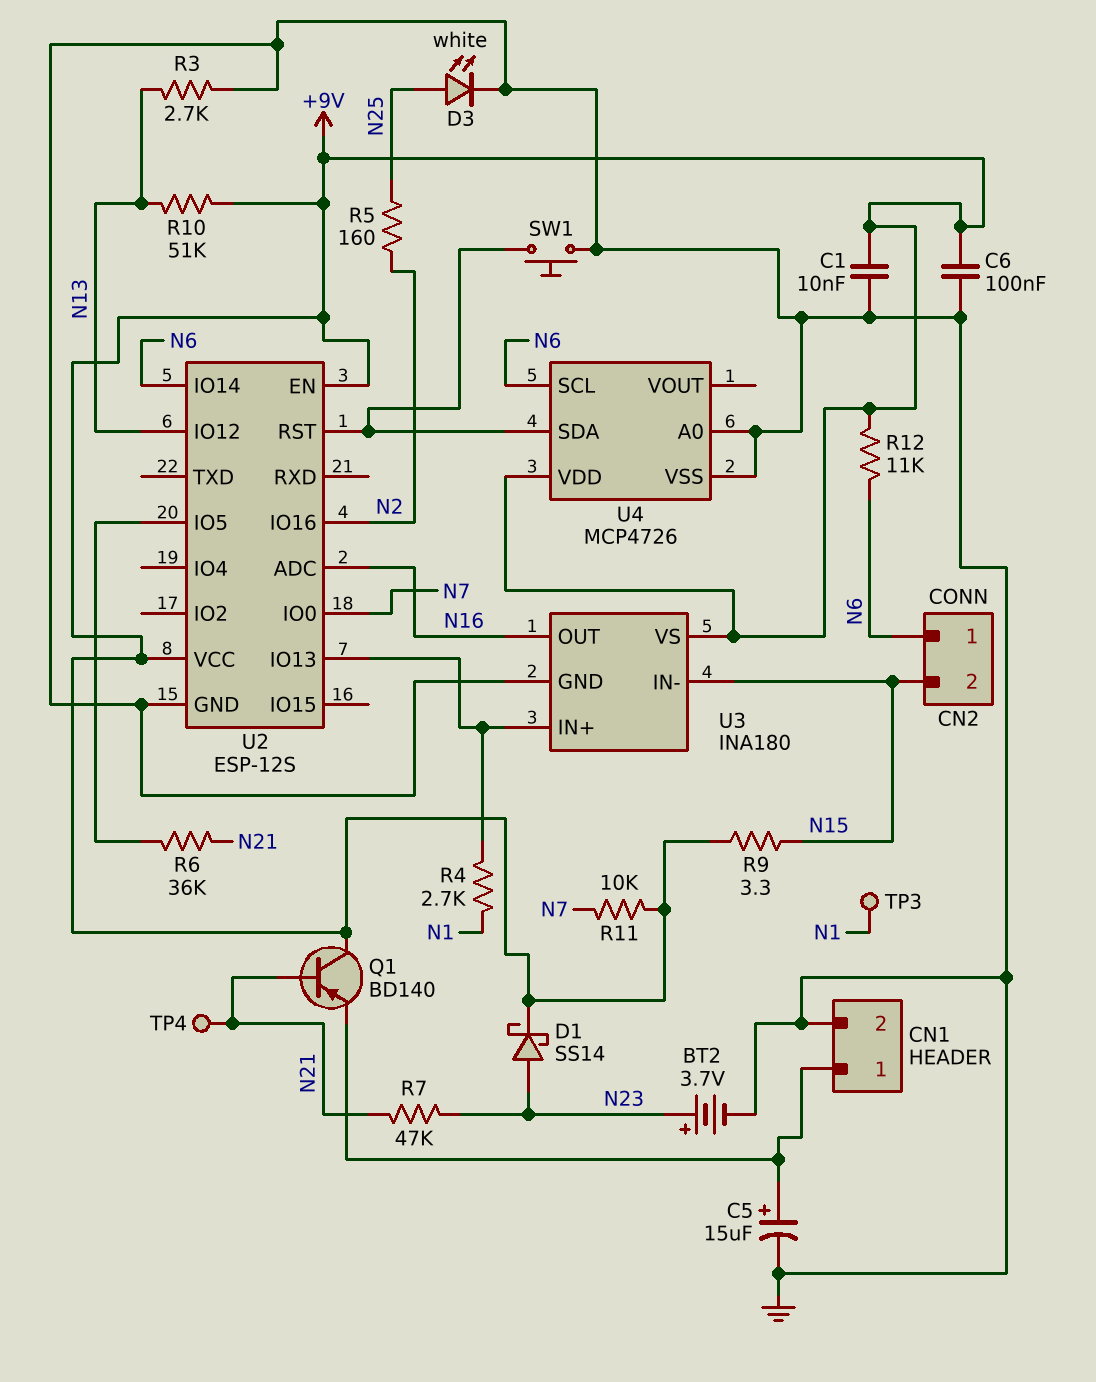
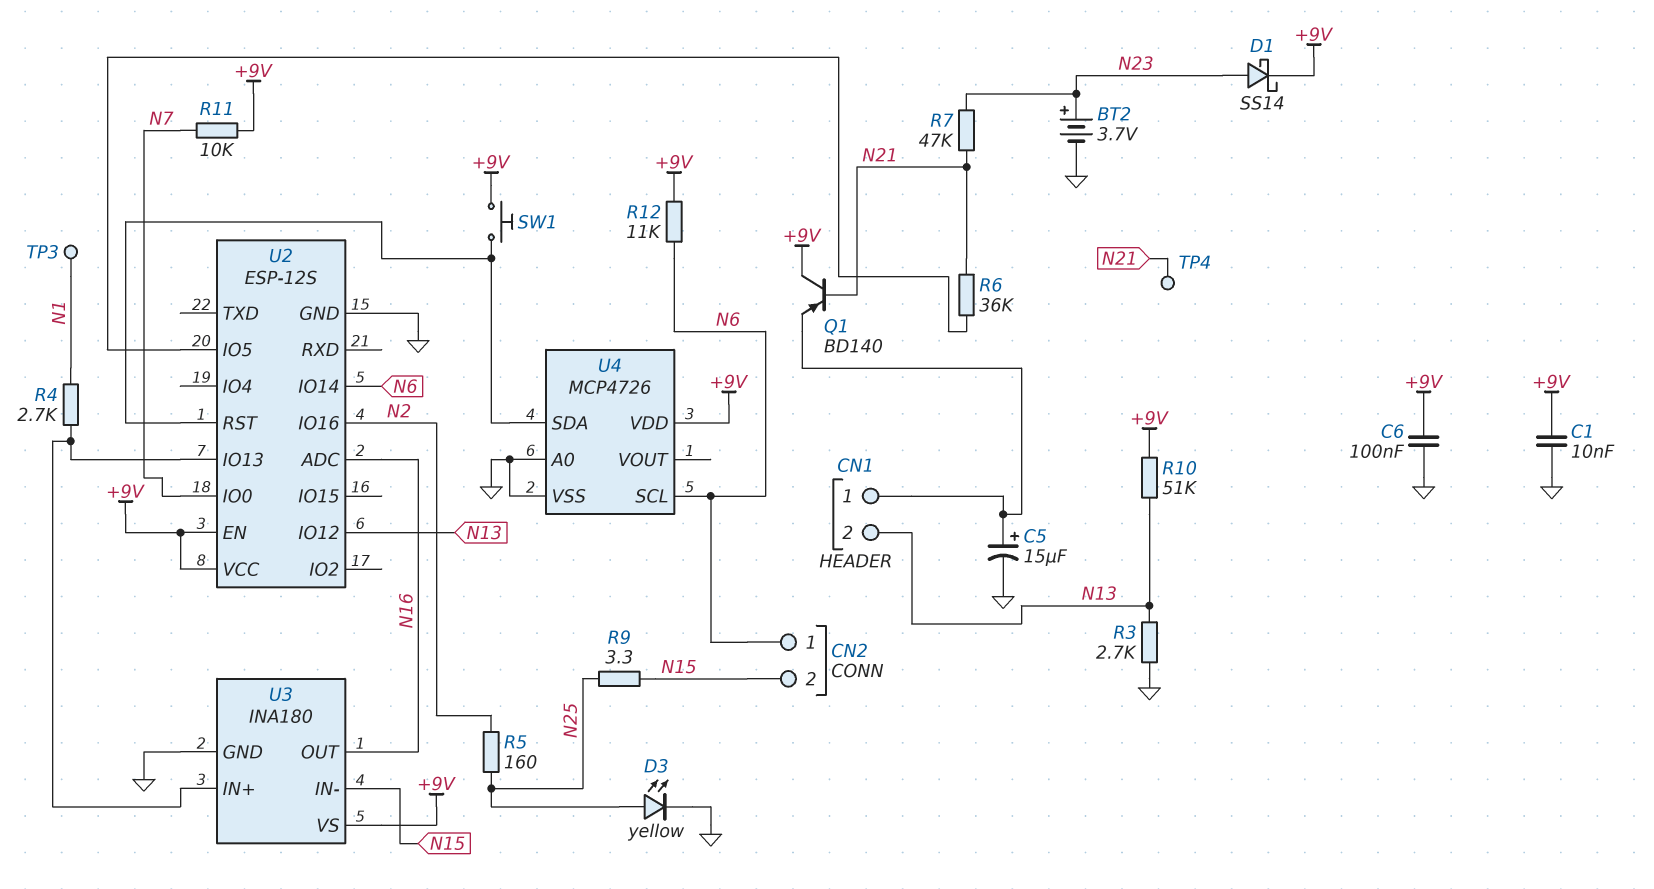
CN1 pin 2: GND -> N13
D3: LED white (A N25, K GND) -> LED yellow (A N25, K GND)
R9: 3.3 (+9V, N15) -> 3.3 (N15, N25)
SW1: button (GND, U2/RST) -> button (+9V, U2/RST)

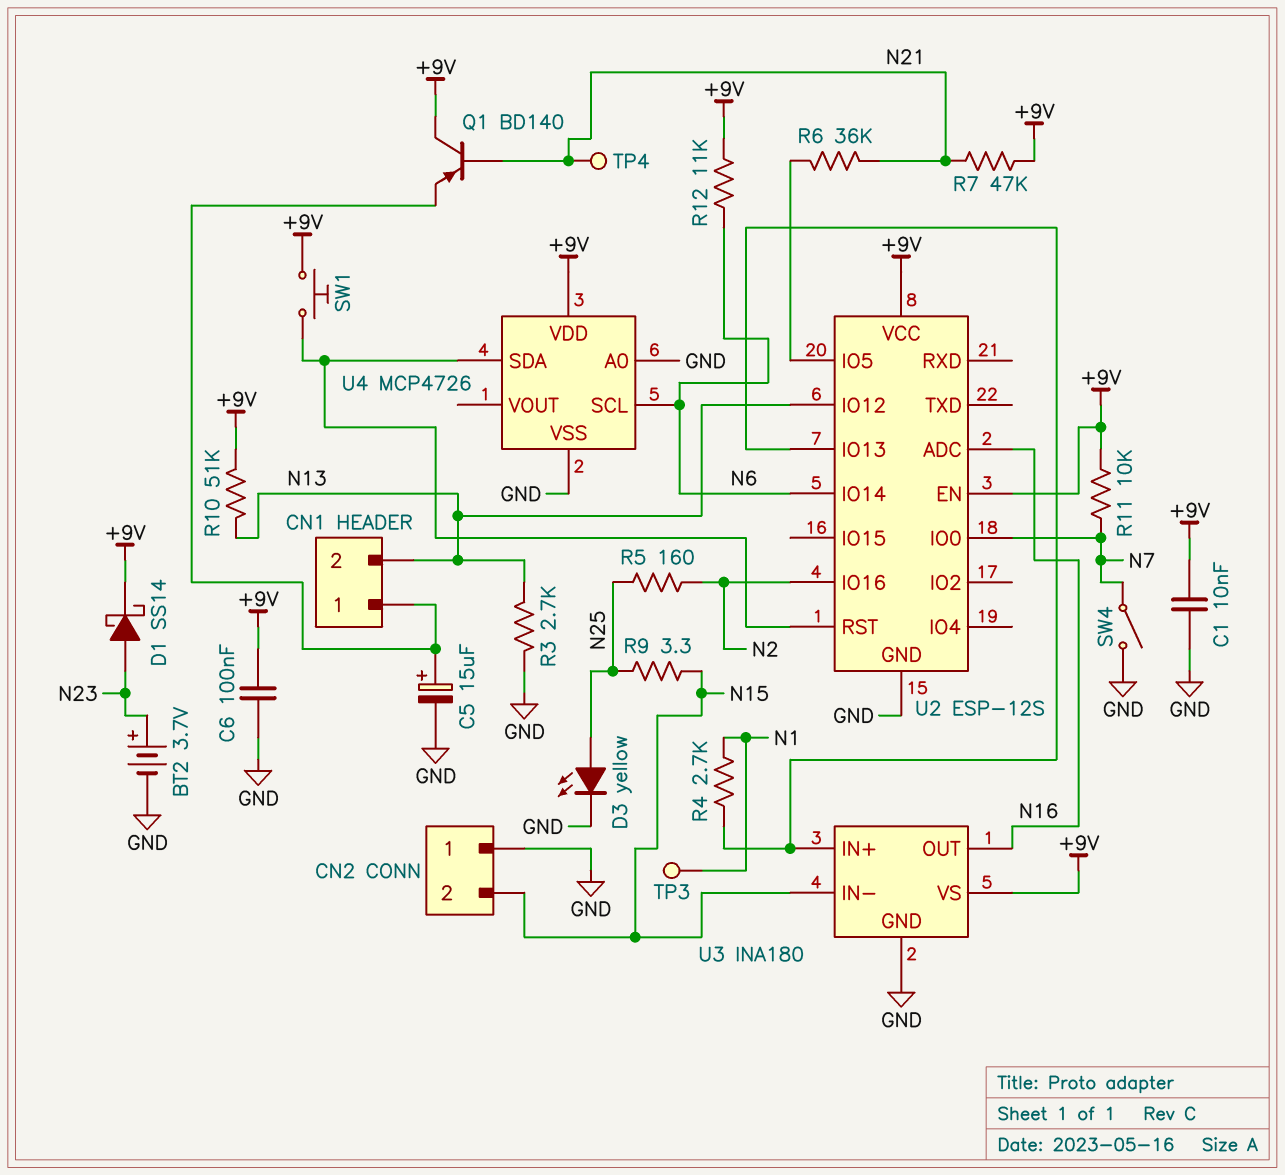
CN2 pin 1: N6 -> GND
R7: 47k (N21, N23) -> 47k (+9V, N21)
SW4: none -> switch (GND, N7)

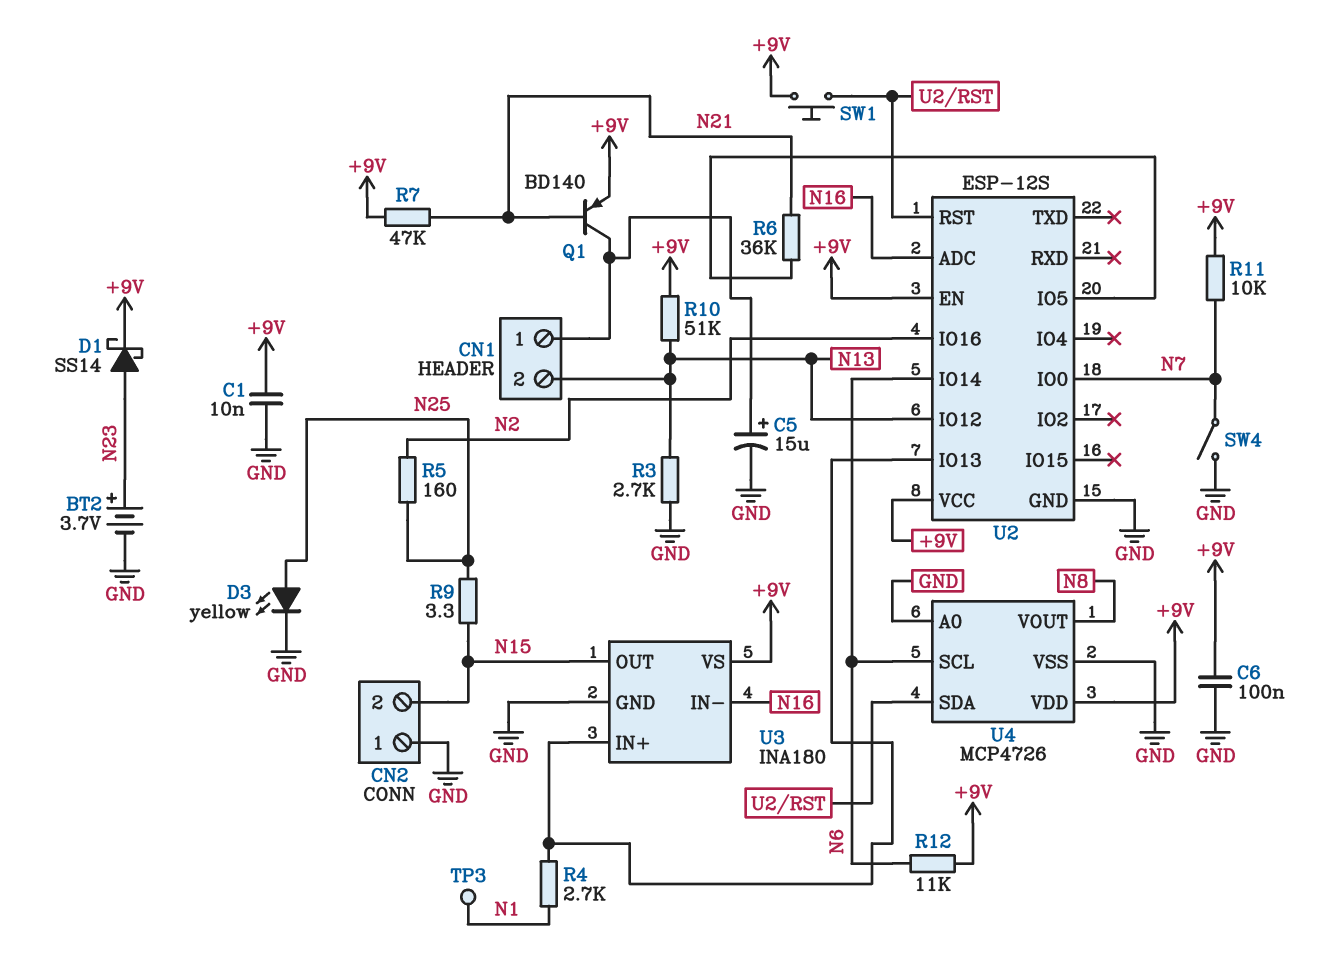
Q1: PNP BD140 (B N21, C +9V, E CN1/1) -> PNP BD140 (B N21, C CN1/1, E +9V)
TP4: test point (N21) -> none
U3 pin IN-: N15 -> N16
U3 pin OUT: N16 -> N15
U4 pin VOUT: none -> N8

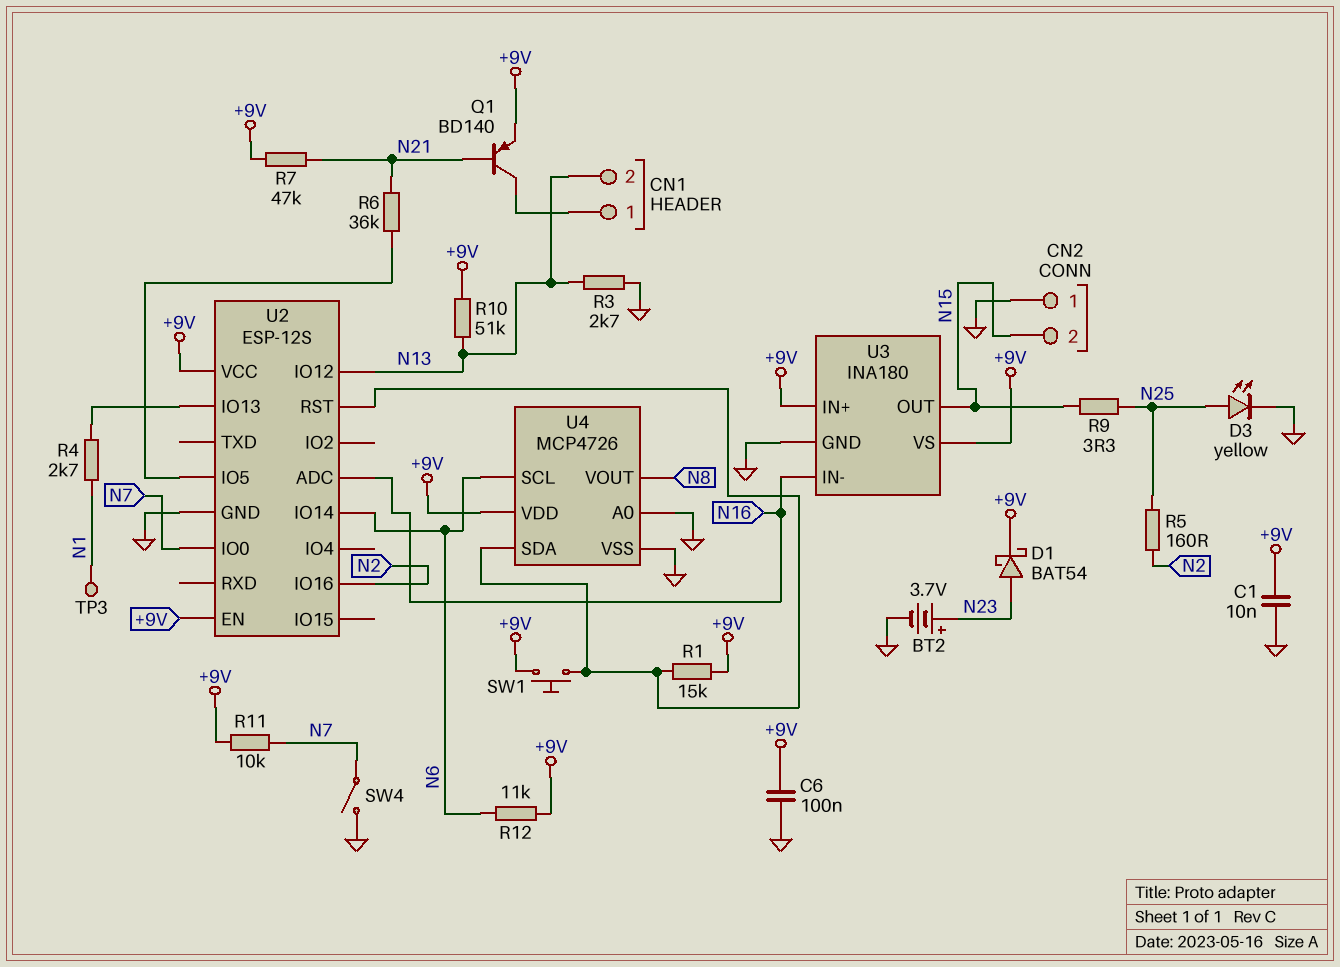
C5: 15uF (plus CN1/1, minus GND) -> none
D1: schottky SS14 (A N23, K +9V) -> schottky BAT54 (A N23, K +9V)
R1: none -> 15k (+9V, U2/RST)
U3 pin IN+: U2/IO13 -> +9V

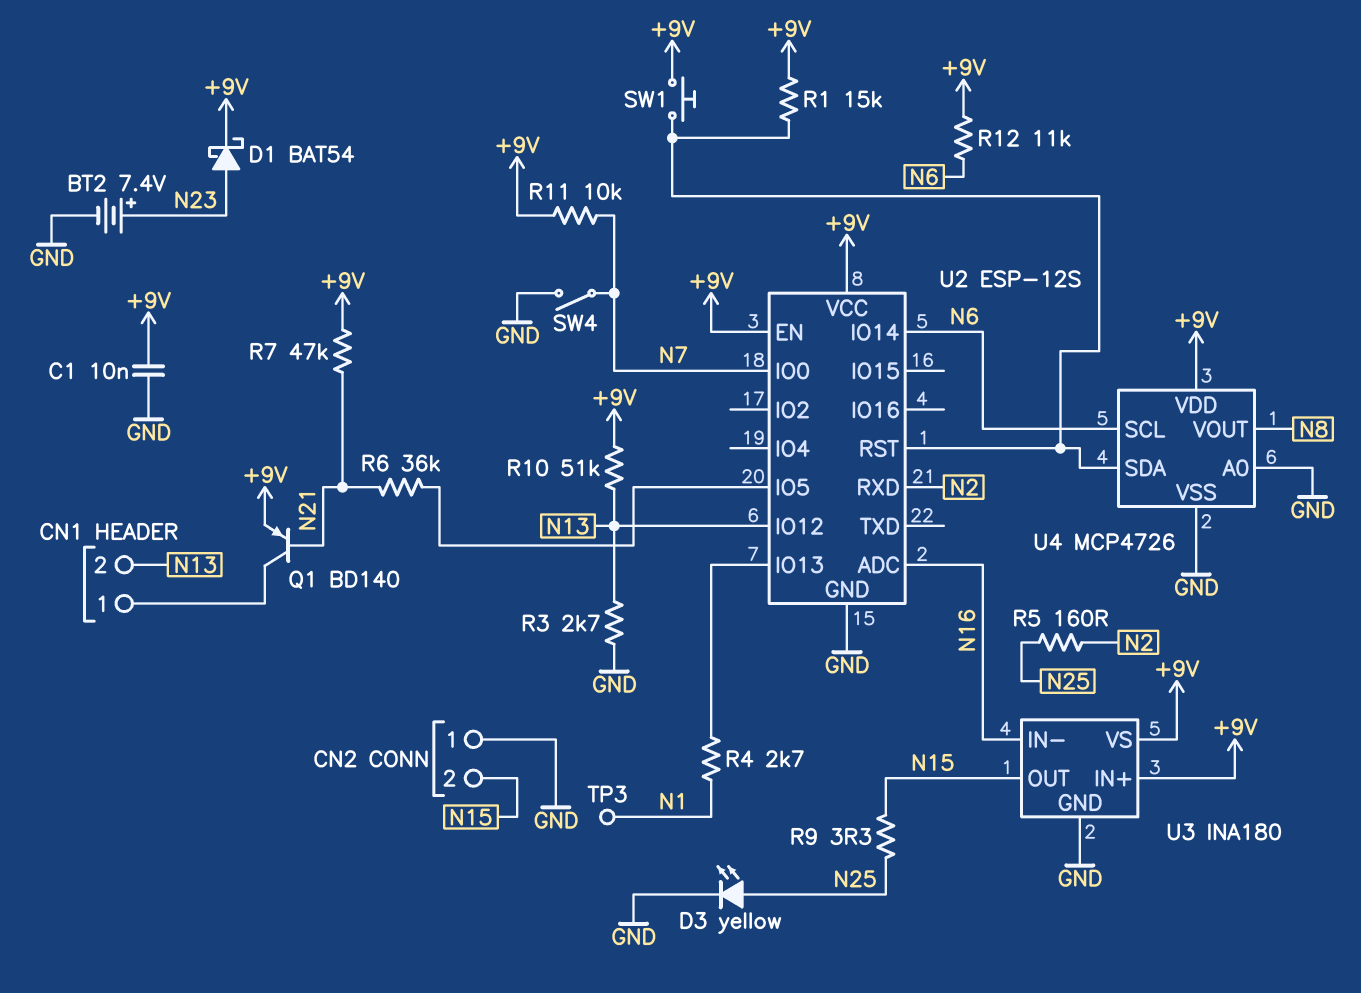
BT2: 3.7V (plus N23, minus GND) -> 7.4V (plus N23, minus GND)
C6: 100nF (+9V, GND) -> none
U2 pin IO16: N2 -> none
U2 pin RXD: none -> N2

